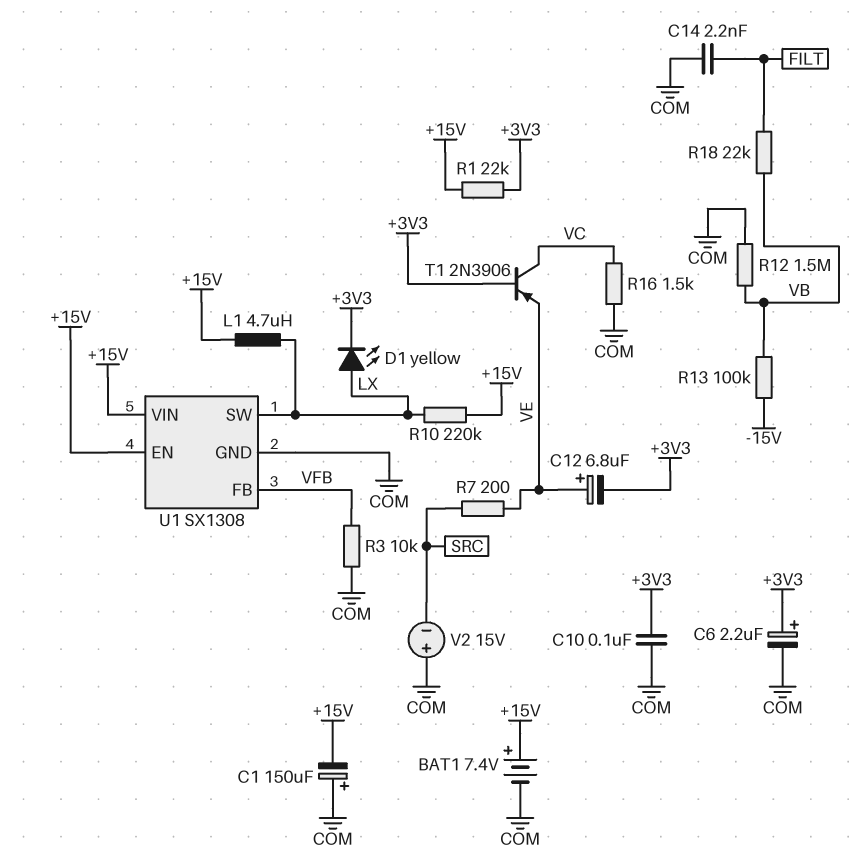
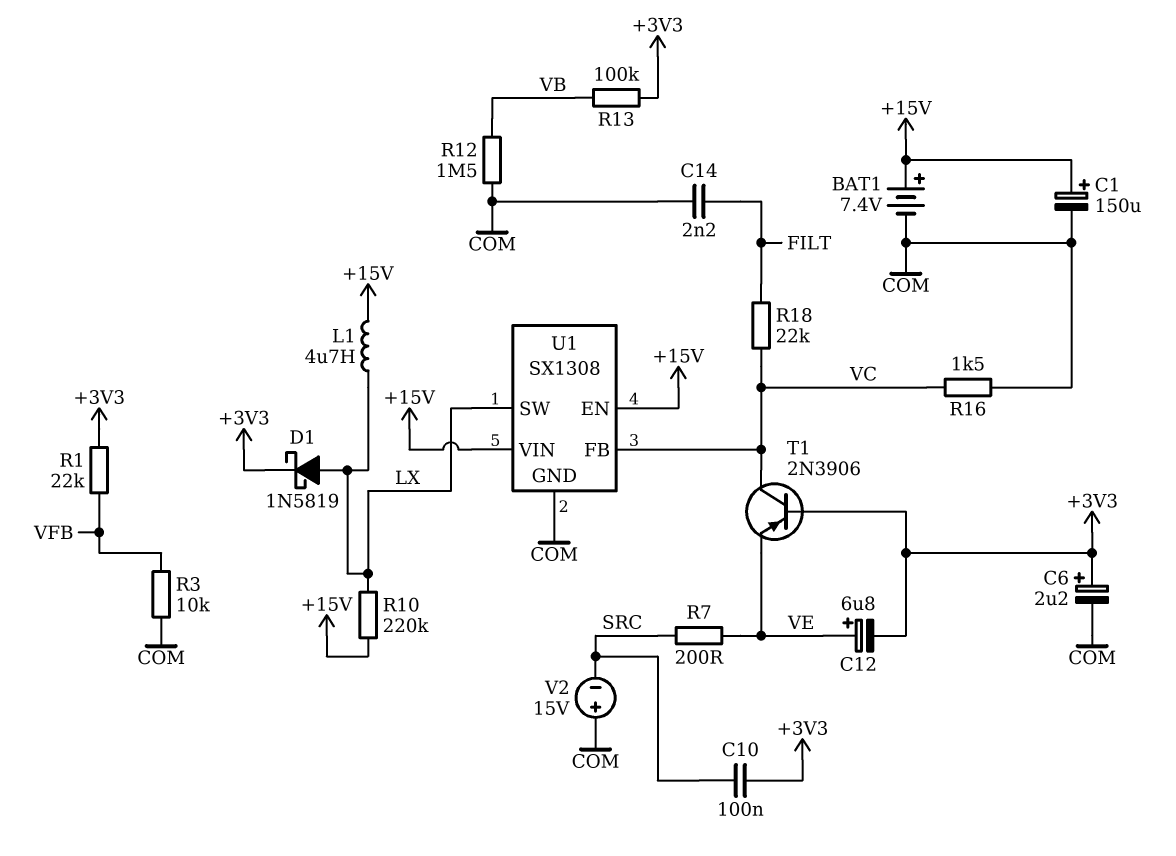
C1: 150uF (plus COM, minus +15V) -> 150uF (plus +15V, minus COM)
C10: 100nF (+3V3, COM) -> 100nF (+3V3, SRC)
D1: LED yellow (A LX, K +3V3) -> schottky 1N5819 (A LX, K +3V3)
R1: 22k (+3V3, +15V) -> 22k (+3V3, VFB)
R13: 100k (-15V, VB) -> 100k (+3V3, VB)
R18: 22k (FILT, VB) -> 22k (FILT, VC)
U1 pin FB: VFB -> VC

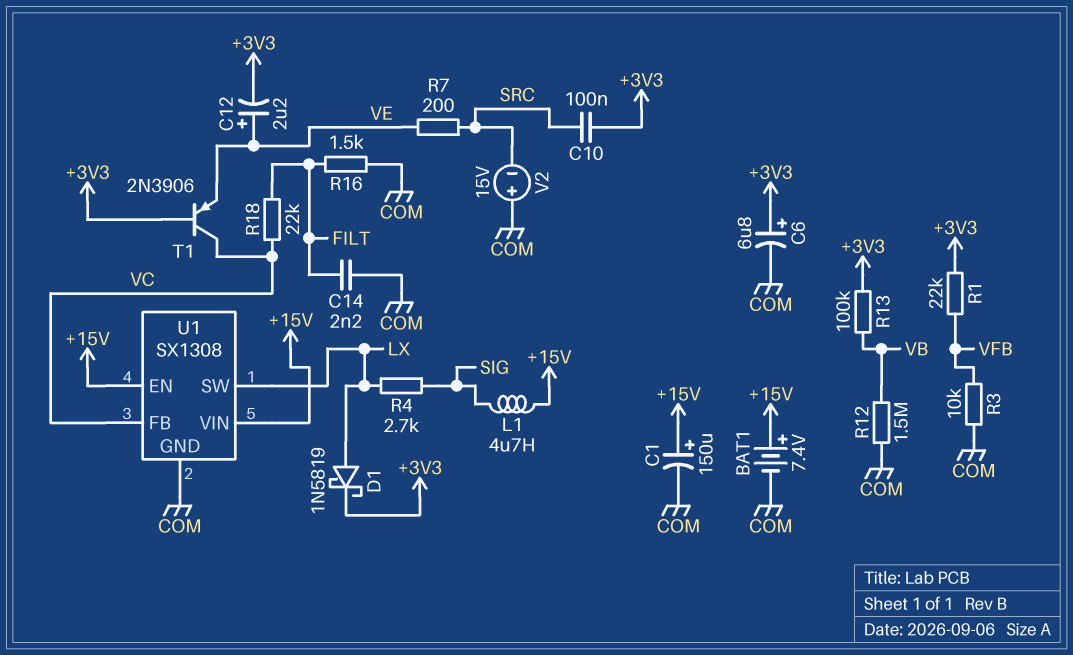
C6: 2.2uF (plus +3V3, minus COM) -> 6.8uF (plus +3V3, minus COM)
C12: 6.8uF (plus VE, minus +3V3) -> 2.2uF (plus VE, minus +3V3)
L1: 4.7uH (+15V, LX) -> 4.7uH (+15V, SIG)
R4: none -> 2.7k (LX, SIG)
R10: 220k (+15V, LX) -> none
R16: 1.5k (COM, VC) -> 1.5k (COM, FILT)

